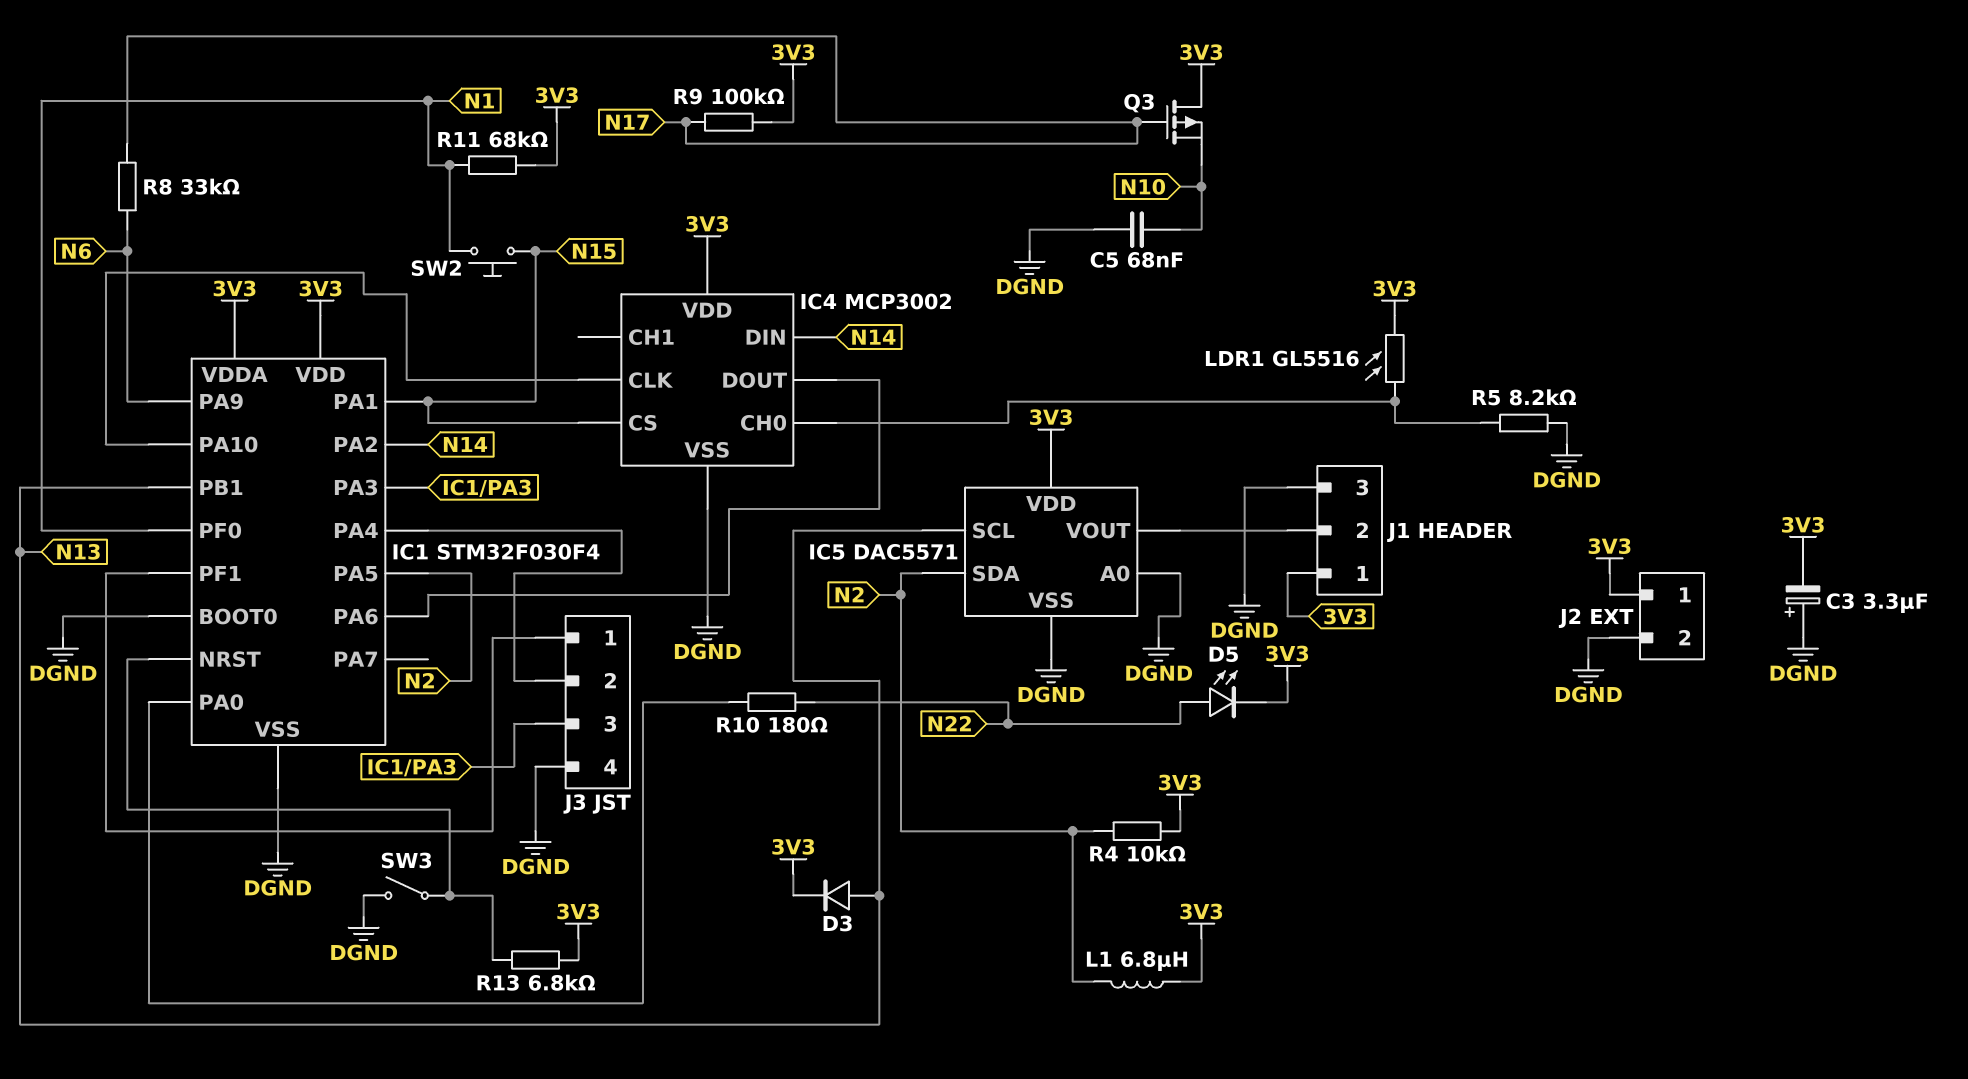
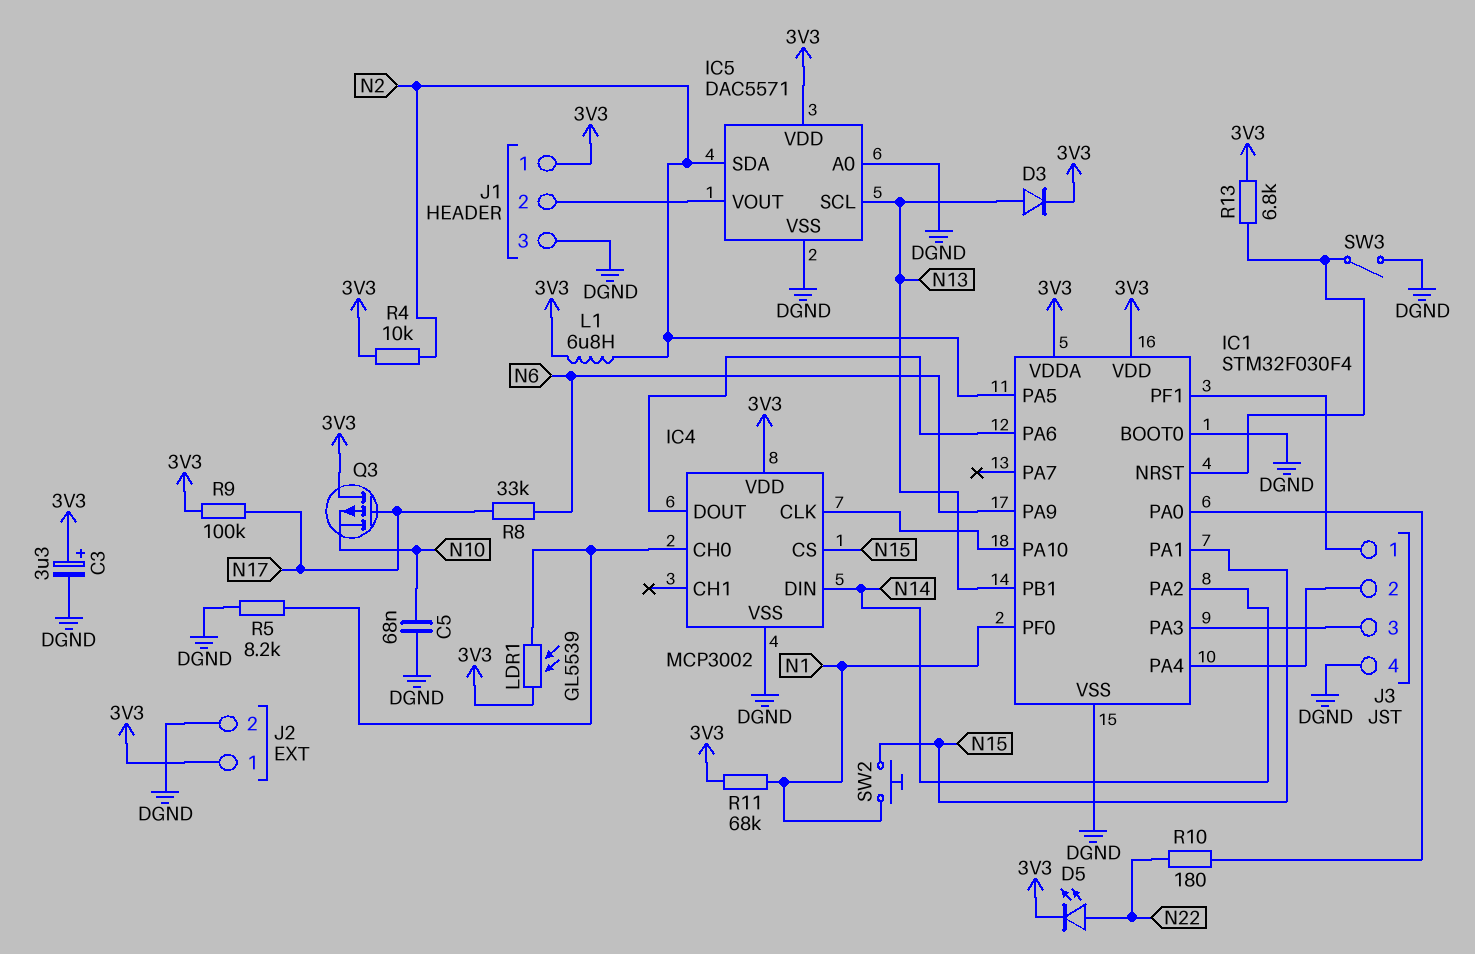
C3: 3.3uF (plus DGND, minus 3V3) -> 3.3uF (plus 3V3, minus DGND)
LDR1: GL5516 (3V3, IC4/CH0) -> GL5539 (3V3, IC4/CH0)

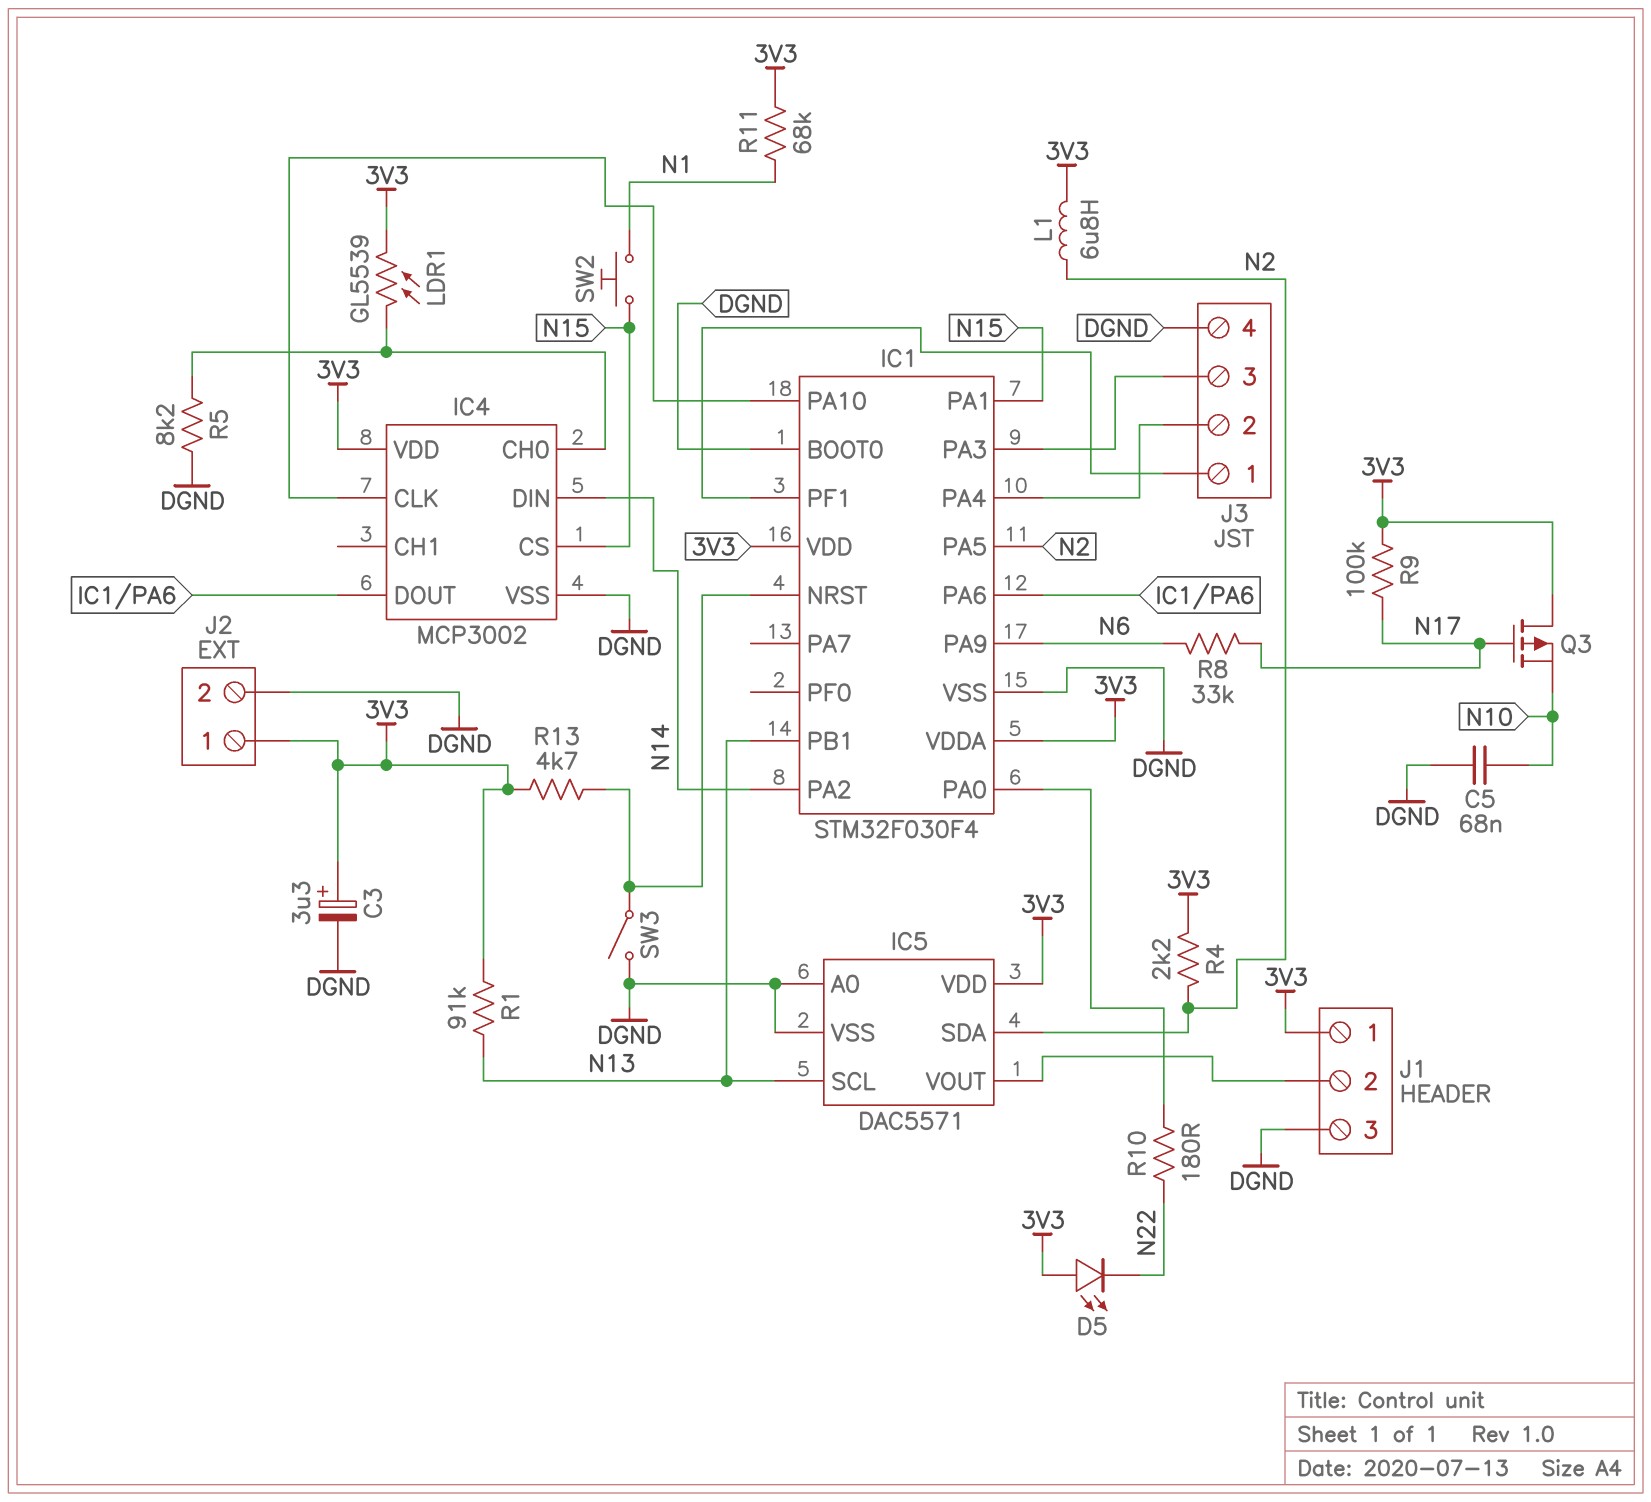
D3: diode (A N13, K 3V3) -> none
D5: LED (A N22, K 3V3) -> LED (A 3V3, K N22)
IC1 pin PF0: N1 -> none
R1: none -> 91k (3V3, N13)
R4: 10k (3V3, N2) -> 2.2k (3V3, N2)
R13: 6.8k (3V3, IC1/NRST) -> 4.7k (3V3, IC1/NRST)

